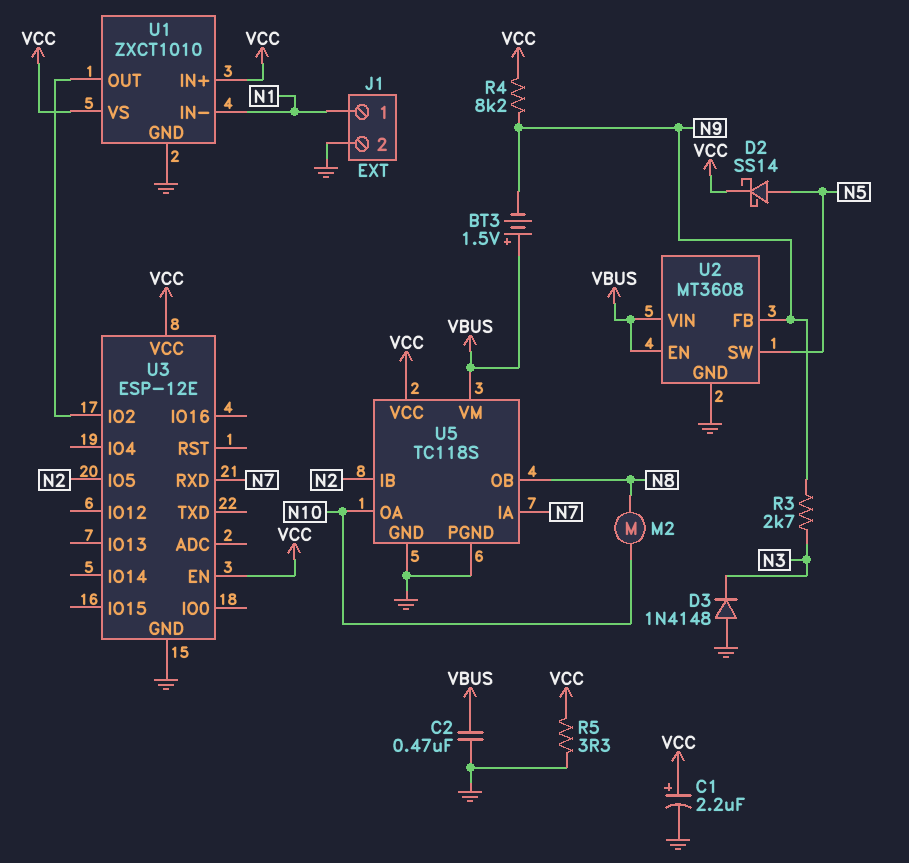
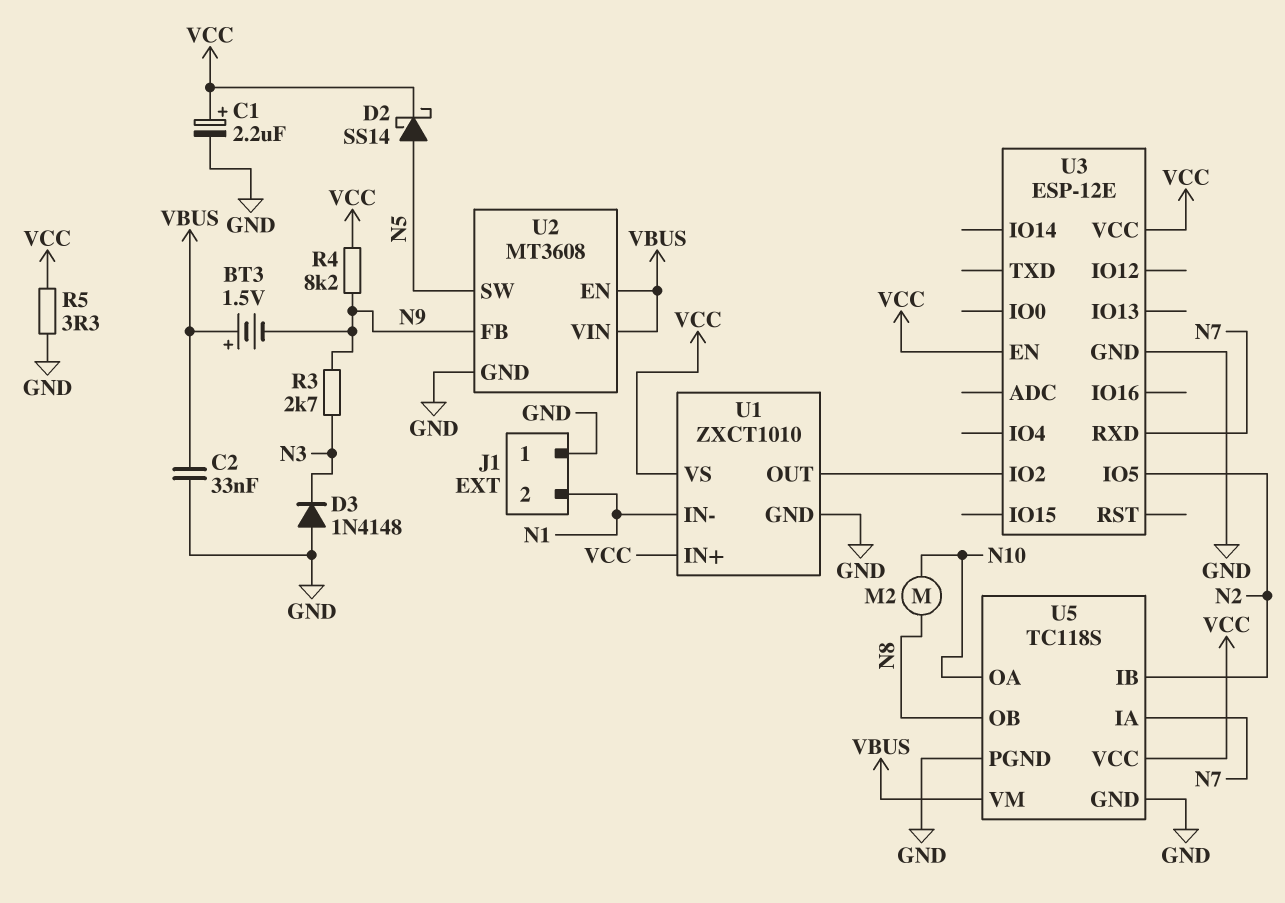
C2: 470nF (GND, VBUS) -> 33nF (GND, VBUS)
J1 pin 1: N1 -> GND
J1 pin 2: GND -> N1

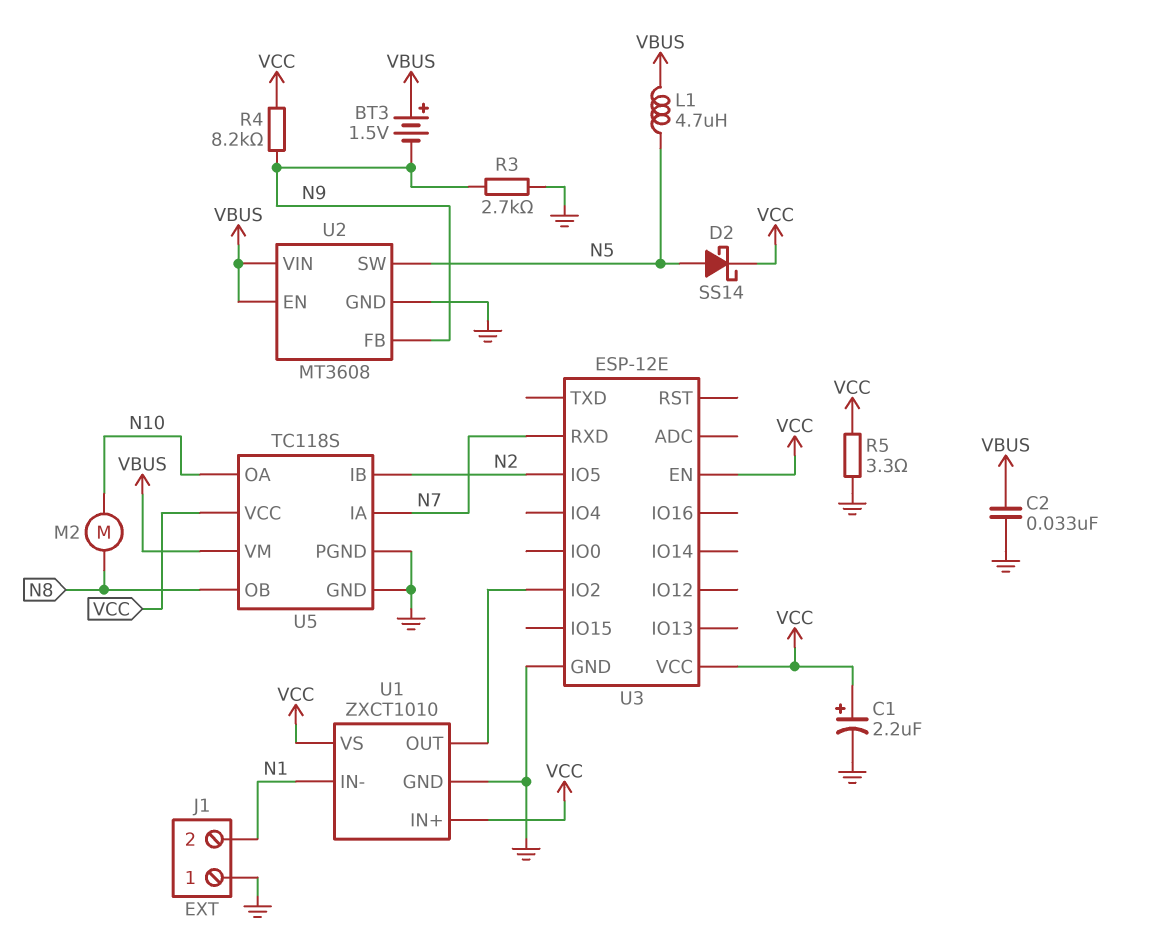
D3: diode 1N4148 (A GND, K N3) -> none
L1: none -> 4.7uH (N5, VBUS)
R3: 2.7k (N3, N9) -> 2.7k (GND, N9)

